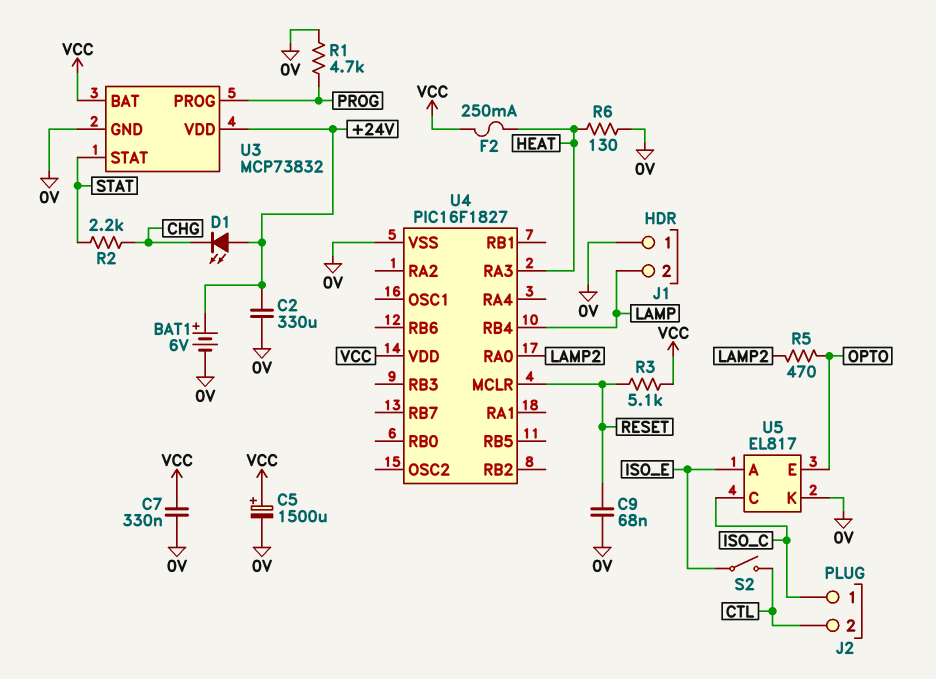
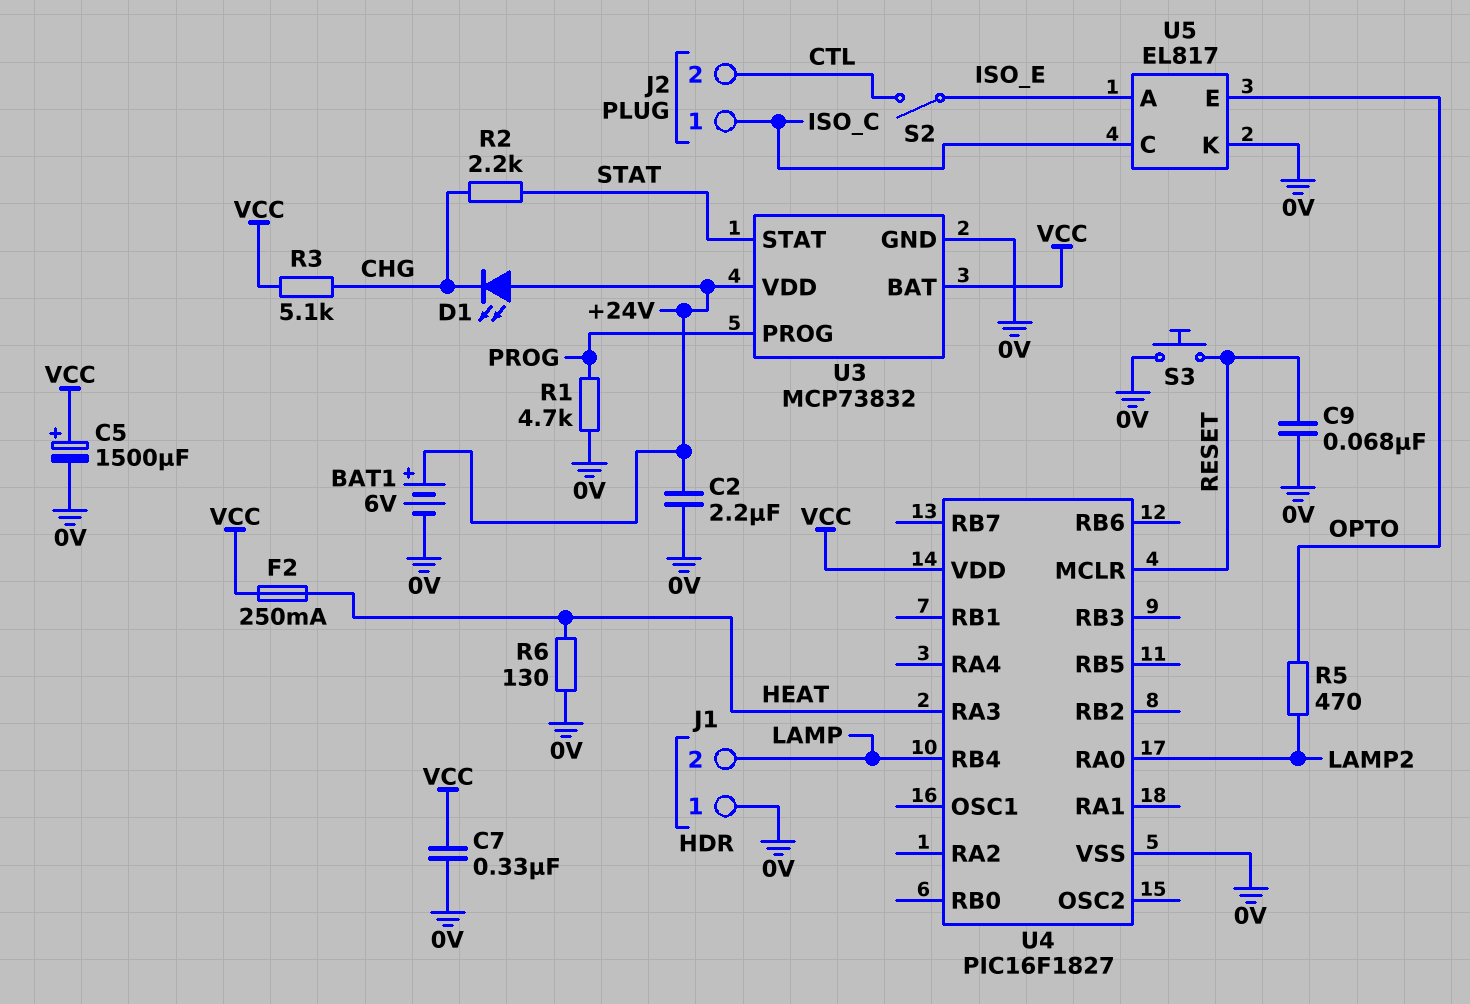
C2: 330uF (+24V, 0V) -> 2.2uF (+24V, 0V)
R3: 5.1k (RESET, VCC) -> 5.1k (CHG, VCC)
S3: none -> button (0V, RESET)

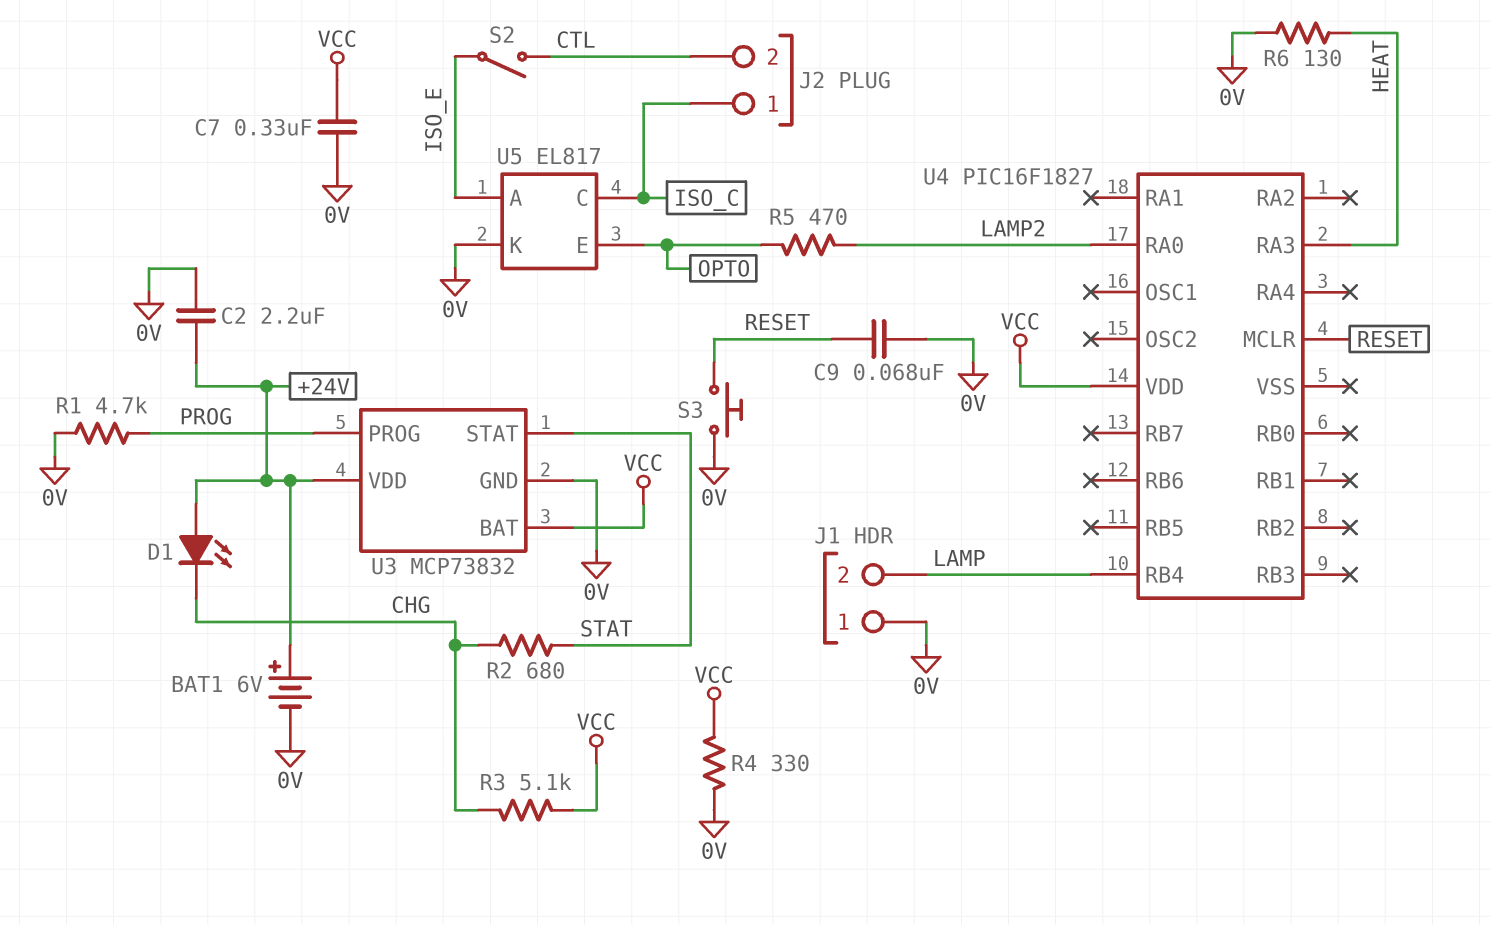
C5: 1500uF (plus VCC, minus 0V) -> none
F2: 250mA (HEAT, VCC) -> none
R2: 2.2k (CHG, STAT) -> 680 (CHG, STAT)
R4: none -> 330 (0V, VCC)
U4 pin VSS: 0V -> none

